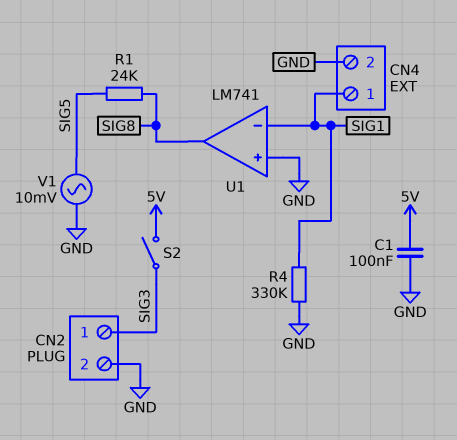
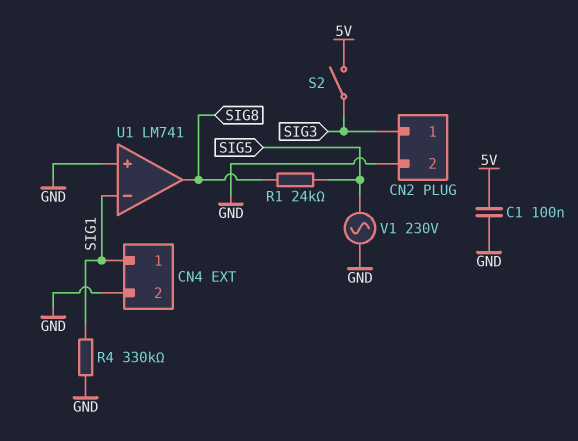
V1: AC 10mV (GND, SIG5) -> AC 230V (GND, SIG5)

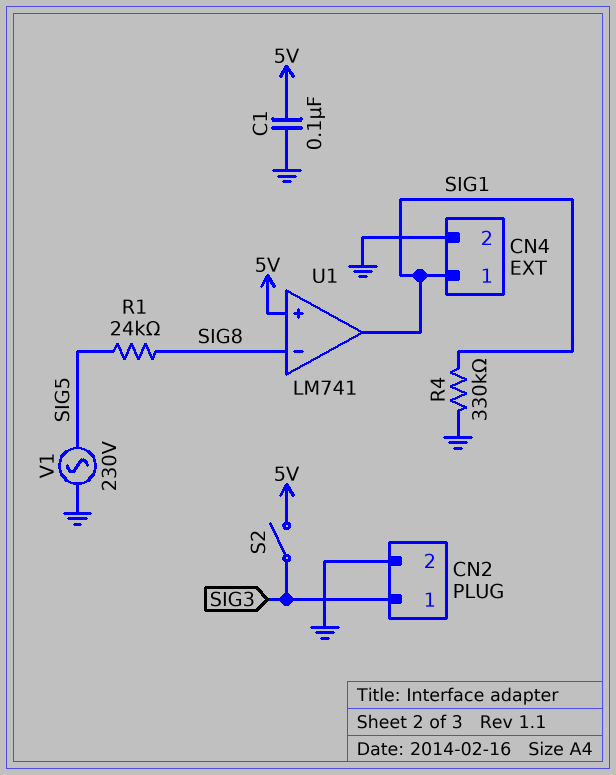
U1 pin in+: GND -> 5V
U1 pin in-: SIG1 -> SIG8
U1 pin out: SIG8 -> SIG1

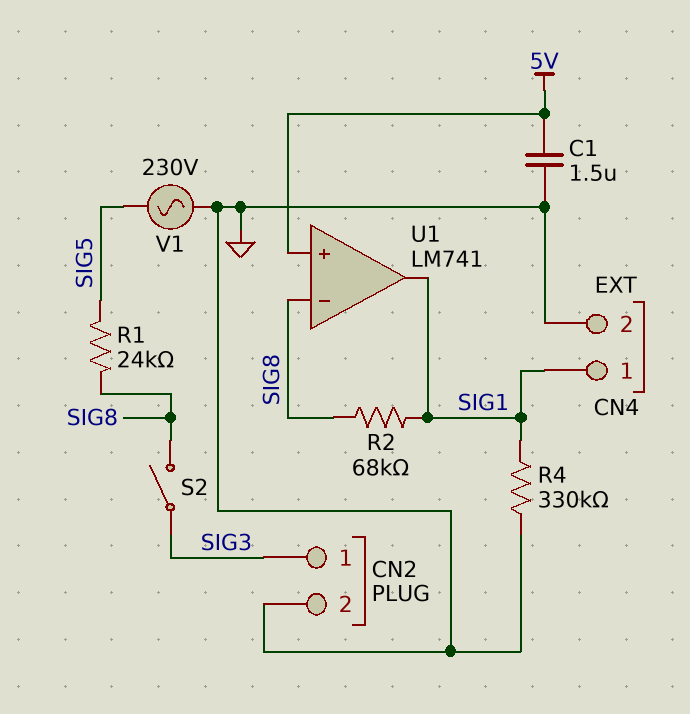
C1: 100nF (5V, GND) -> 1.5uF (5V, GND)
R2: none -> 68k (SIG1, SIG8)
S2: switch (5V, SIG3) -> switch (SIG3, SIG8)

